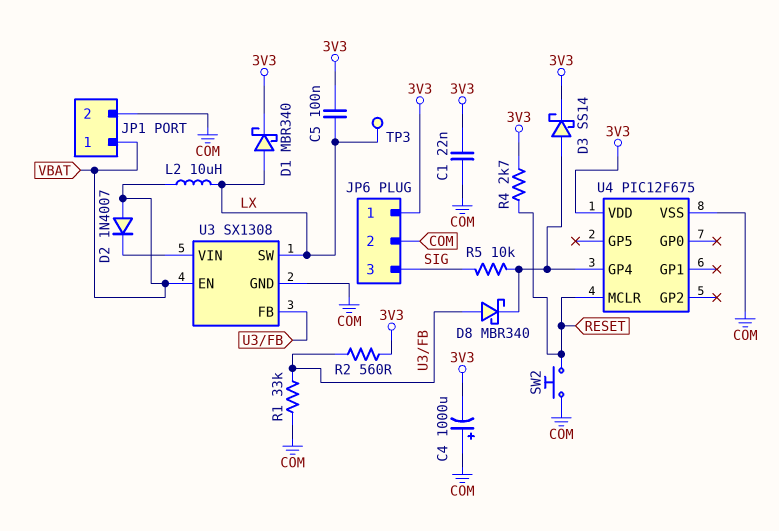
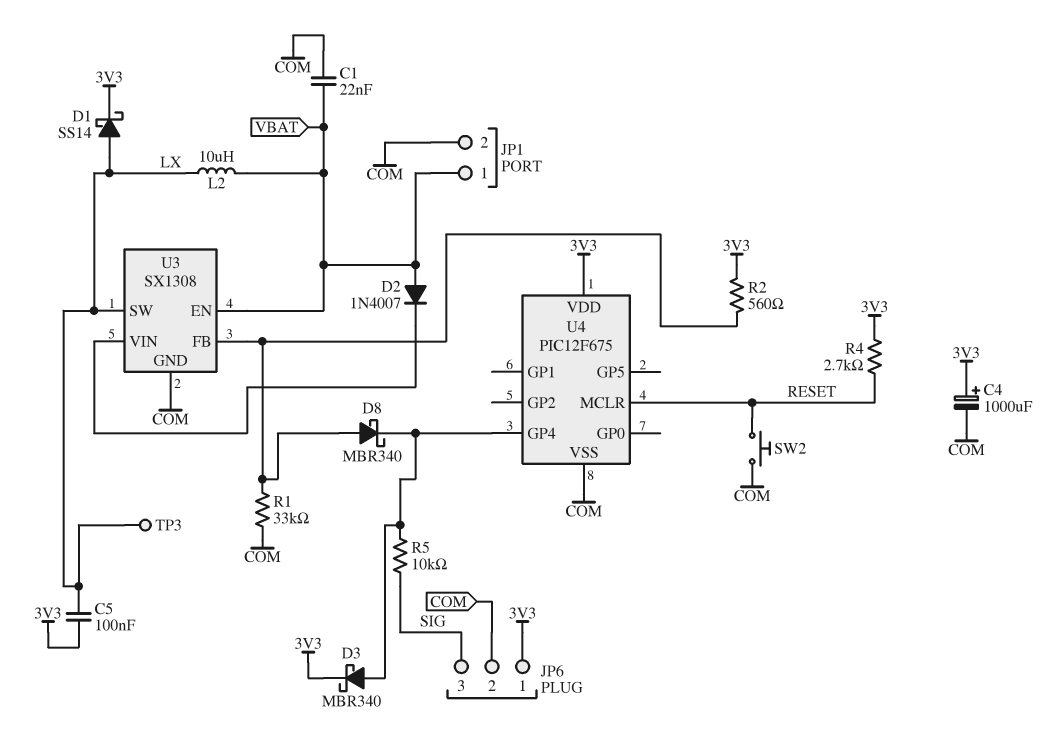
C1: 22nF (3V3, COM) -> 22nF (COM, VBAT)
C4: 1000uF (plus COM, minus 3V3) -> 1000uF (plus 3V3, minus COM)
D1: schottky MBR340 (A LX, K 3V3) -> schottky SS14 (A LX, K 3V3)
D3: schottky SS14 (A U4/GP4, K 3V3) -> schottky MBR340 (A U4/GP4, K 3V3)

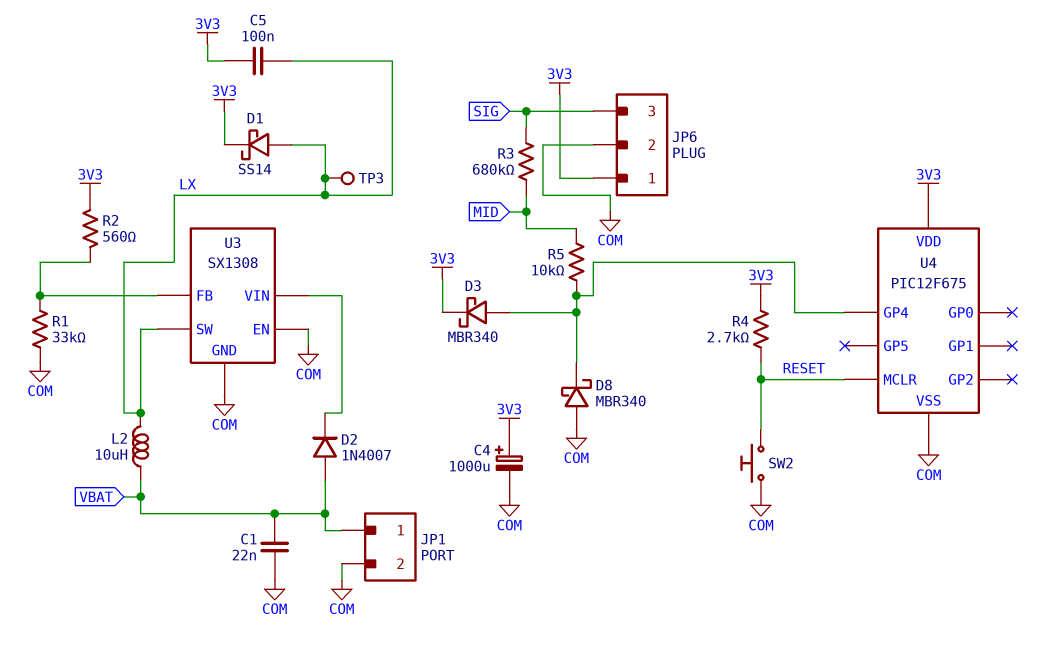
D8: schottky MBR340 (A U3/FB, K U4/GP4) -> schottky MBR340 (A COM, K U4/GP4)
R3: none -> 680k (MID, SIG)
R5: 10k (SIG, U4/GP4) -> 10k (MID, U4/GP4)
U3 pin EN: VBAT -> COM

